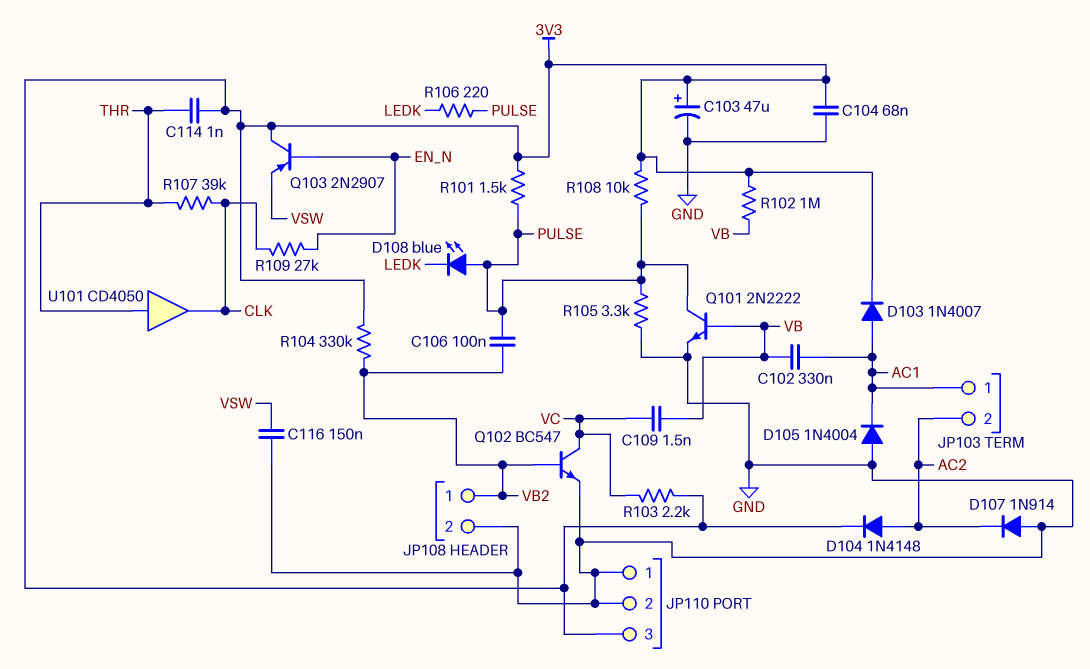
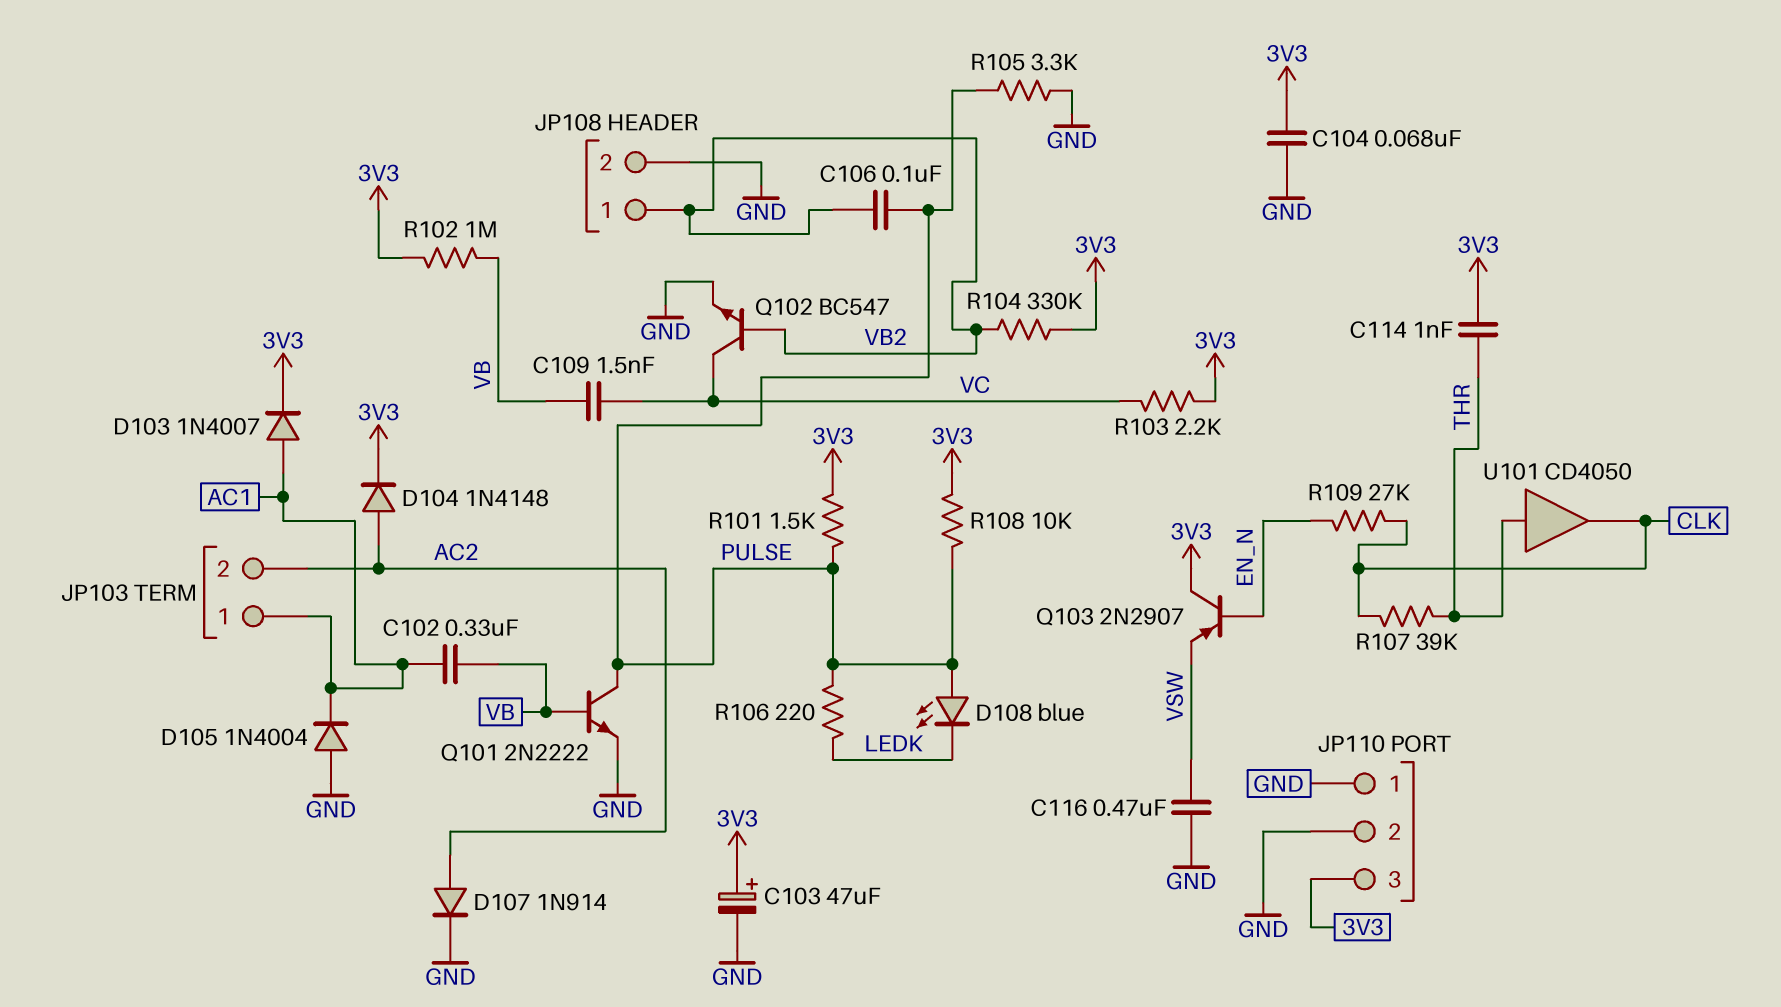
C116: 150nF (GND, VSW) -> 470nF (GND, VSW)
D107: diode 1N914 (A GND, K AC2) -> diode 1N914 (A AC2, K GND)

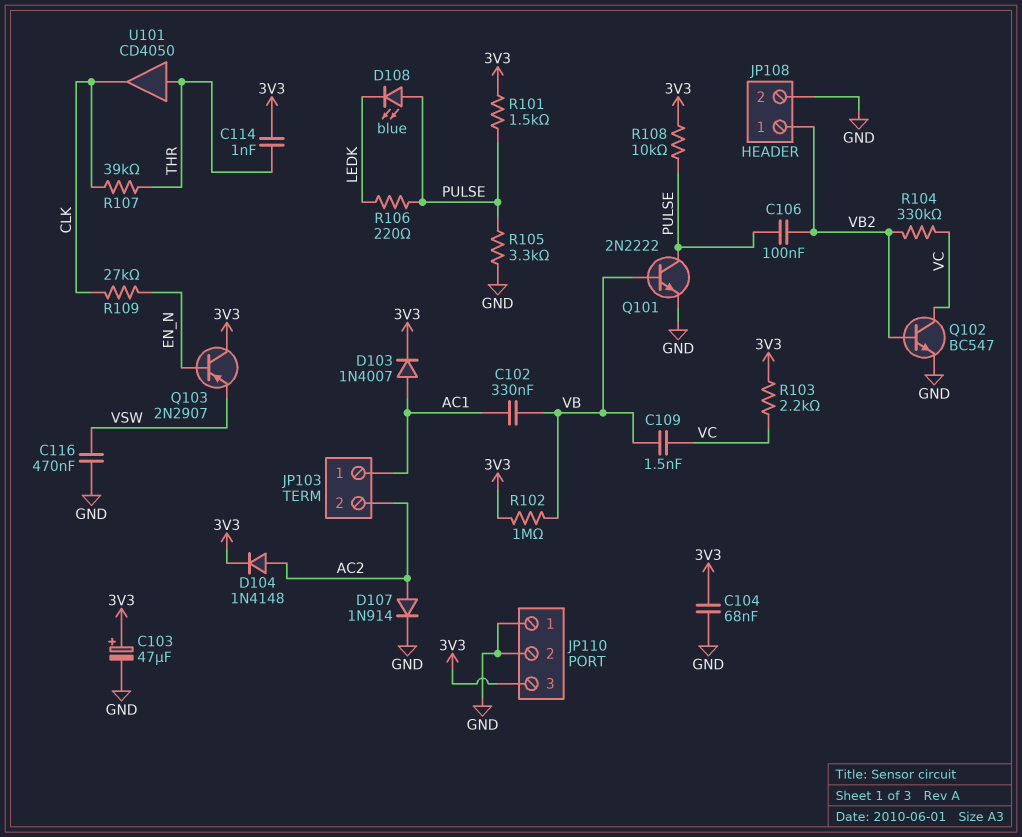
D105: diode 1N4004 (A GND, K AC1) -> none
R104: 330k (3V3, VB2) -> 330k (VB2, VC)

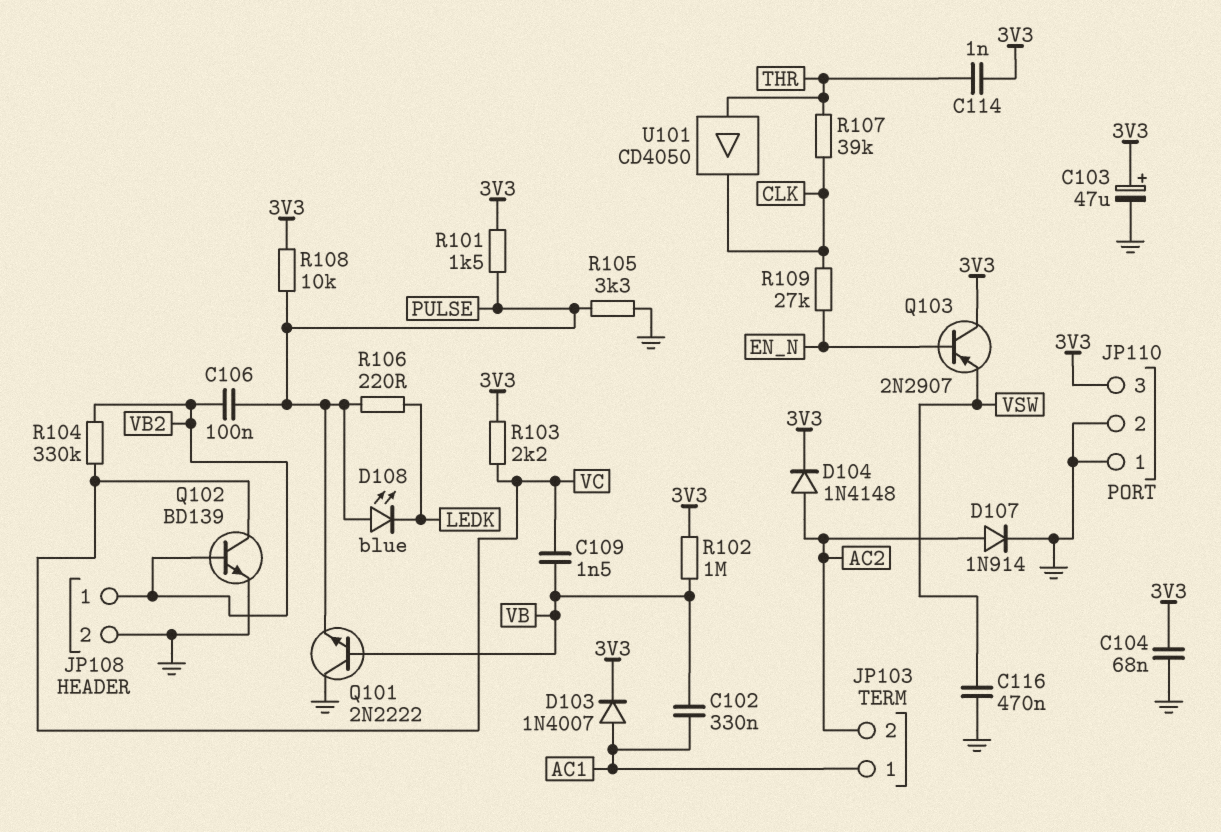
Q101: NPN 2N2222 (B VB, C PULSE, E GND) -> NPN 2N2222 (B VB, C GND, E PULSE)
Q102: NPN BC547 (B VB2, C VC, E GND) -> NPN BD139 (B VB2, C VC, E GND)

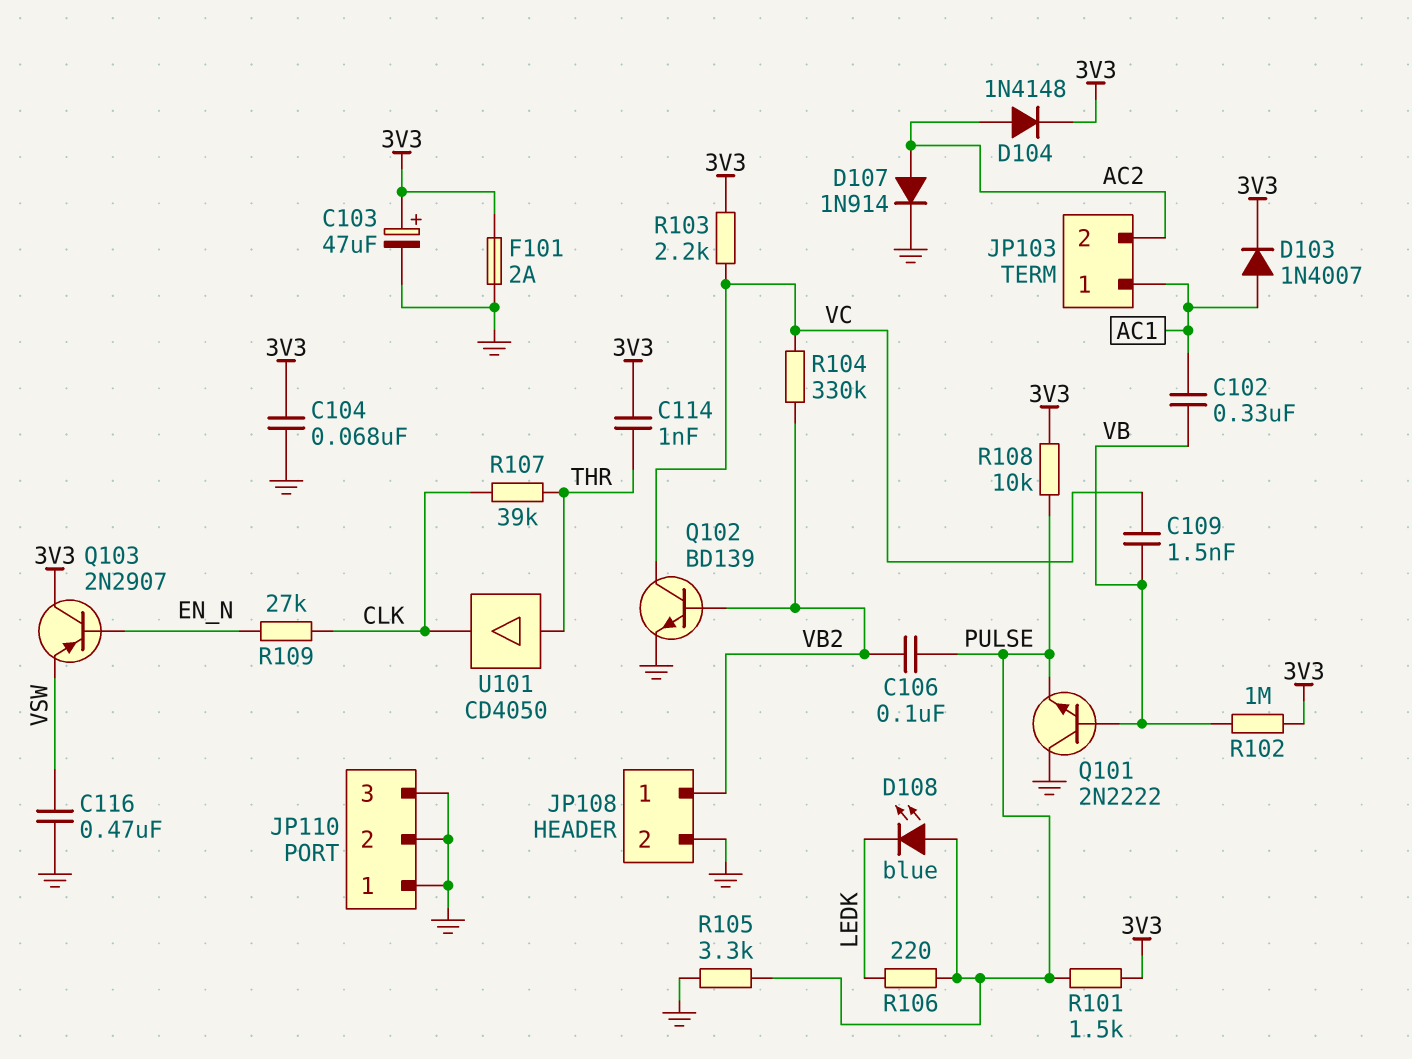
F101: none -> 2A (3V3, GND)
JP110 pin 3: 3V3 -> GND

